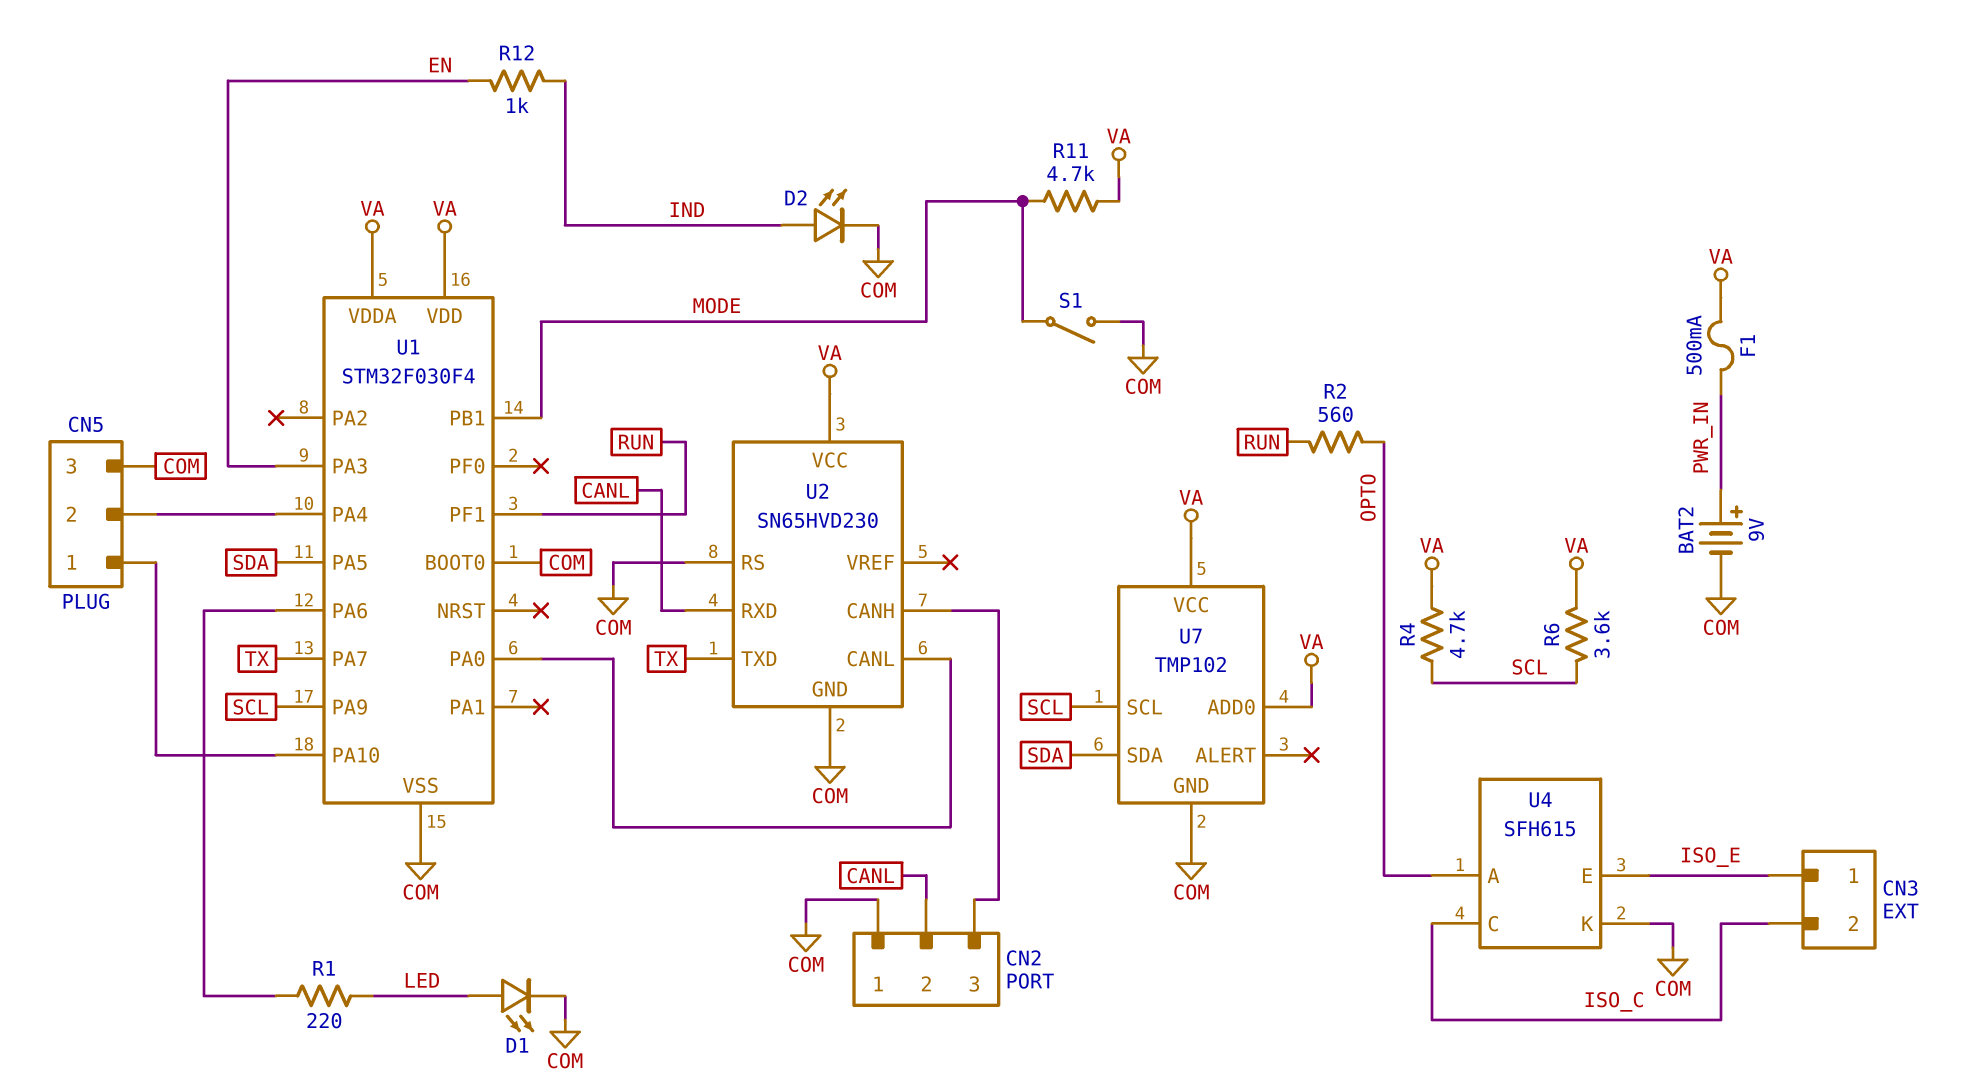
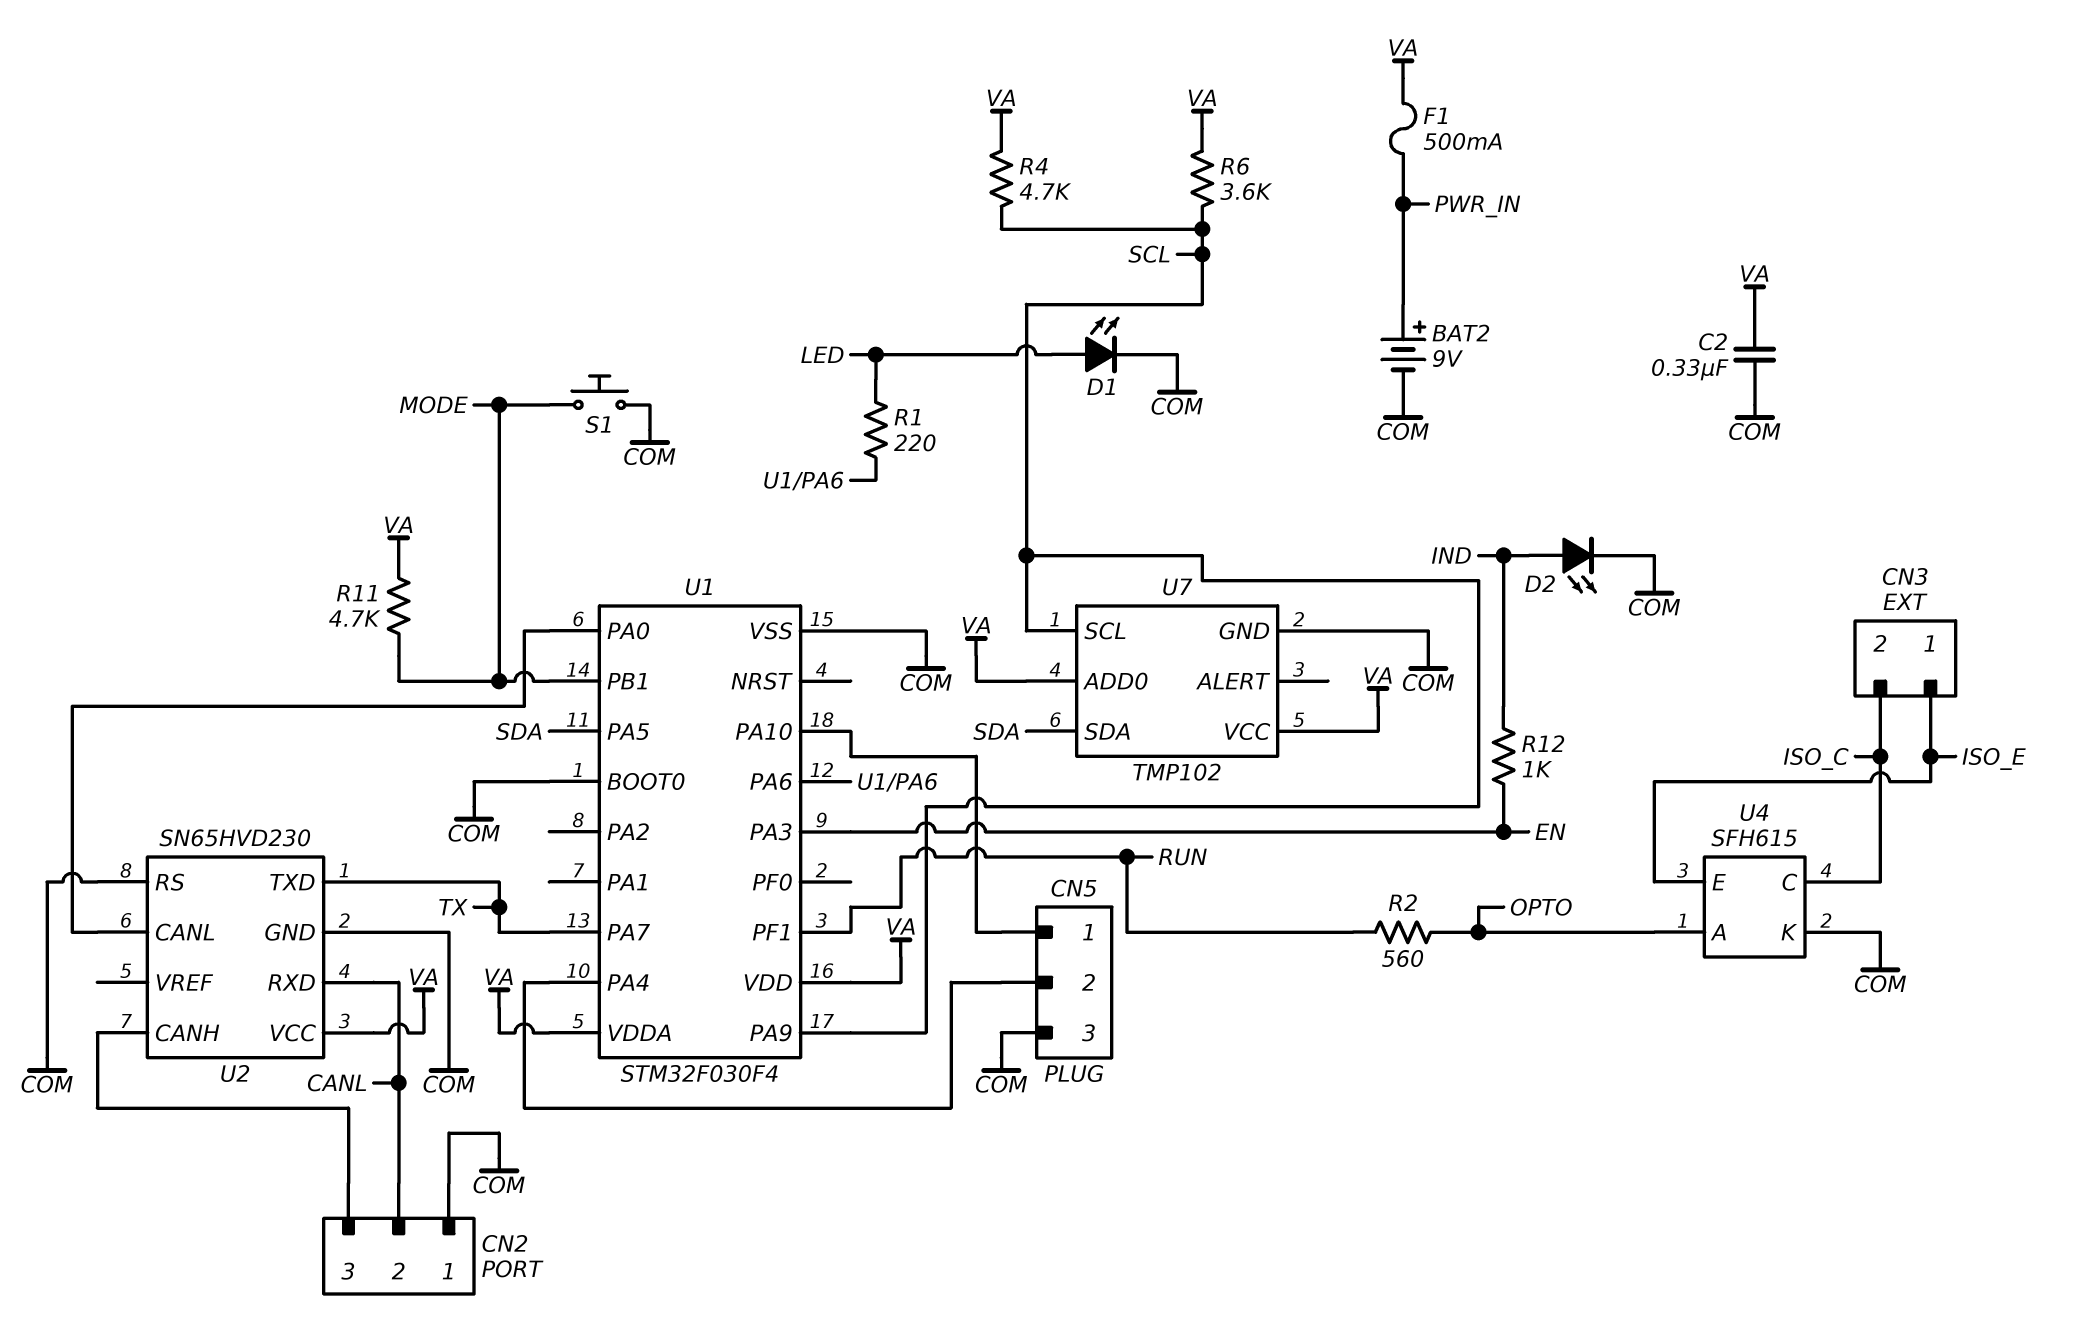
C2: none -> 330nF (COM, VA)
S1: switch (COM, MODE) -> button (COM, MODE)

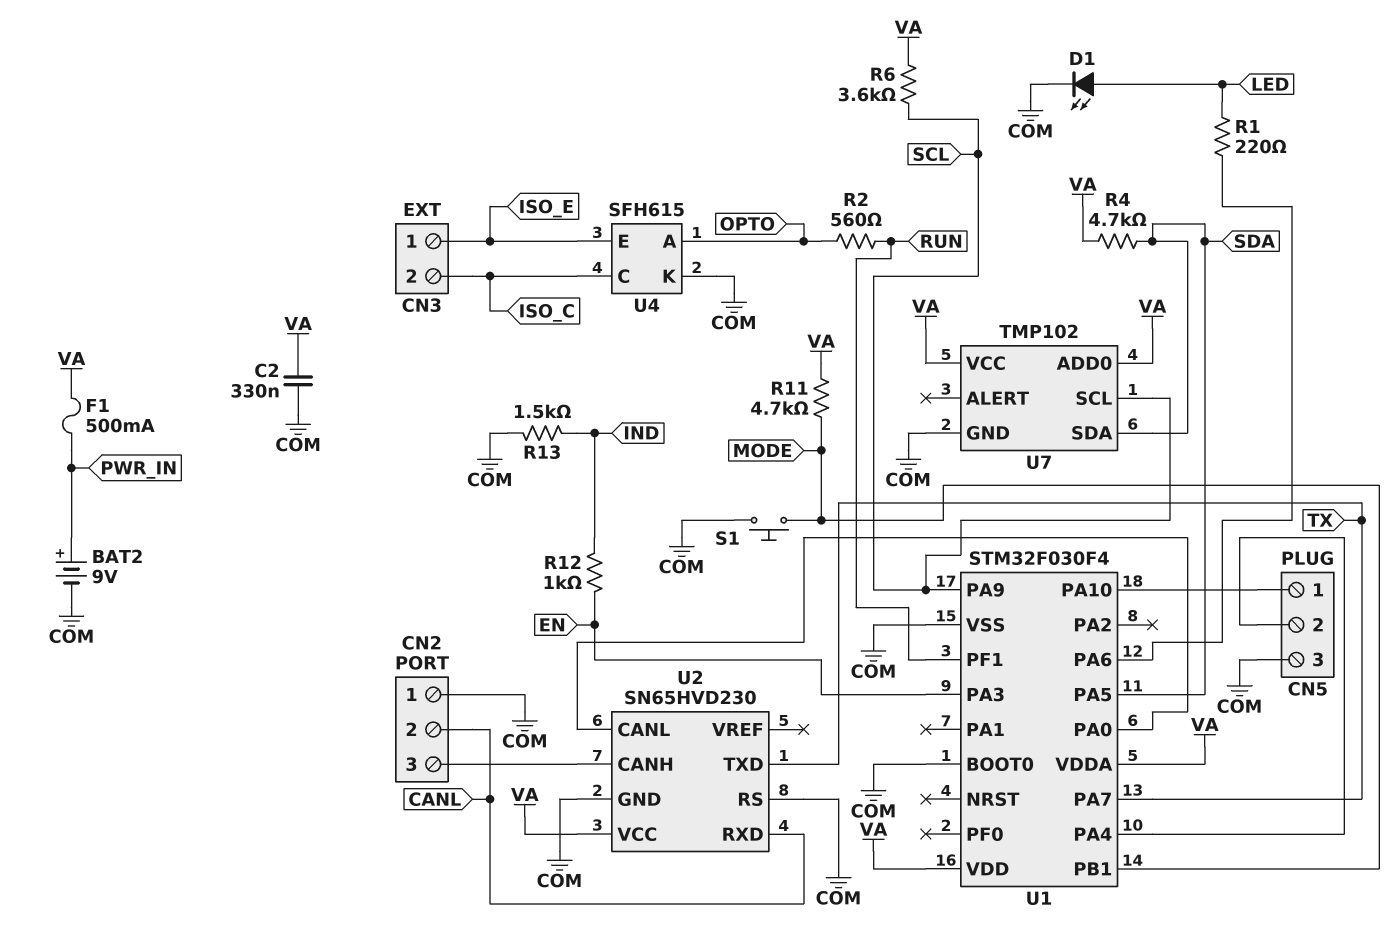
D2: LED (A IND, K COM) -> none
R4: 4.7k (SCL, VA) -> 4.7k (SDA, VA)
R13: none -> 1.5k (COM, IND)

